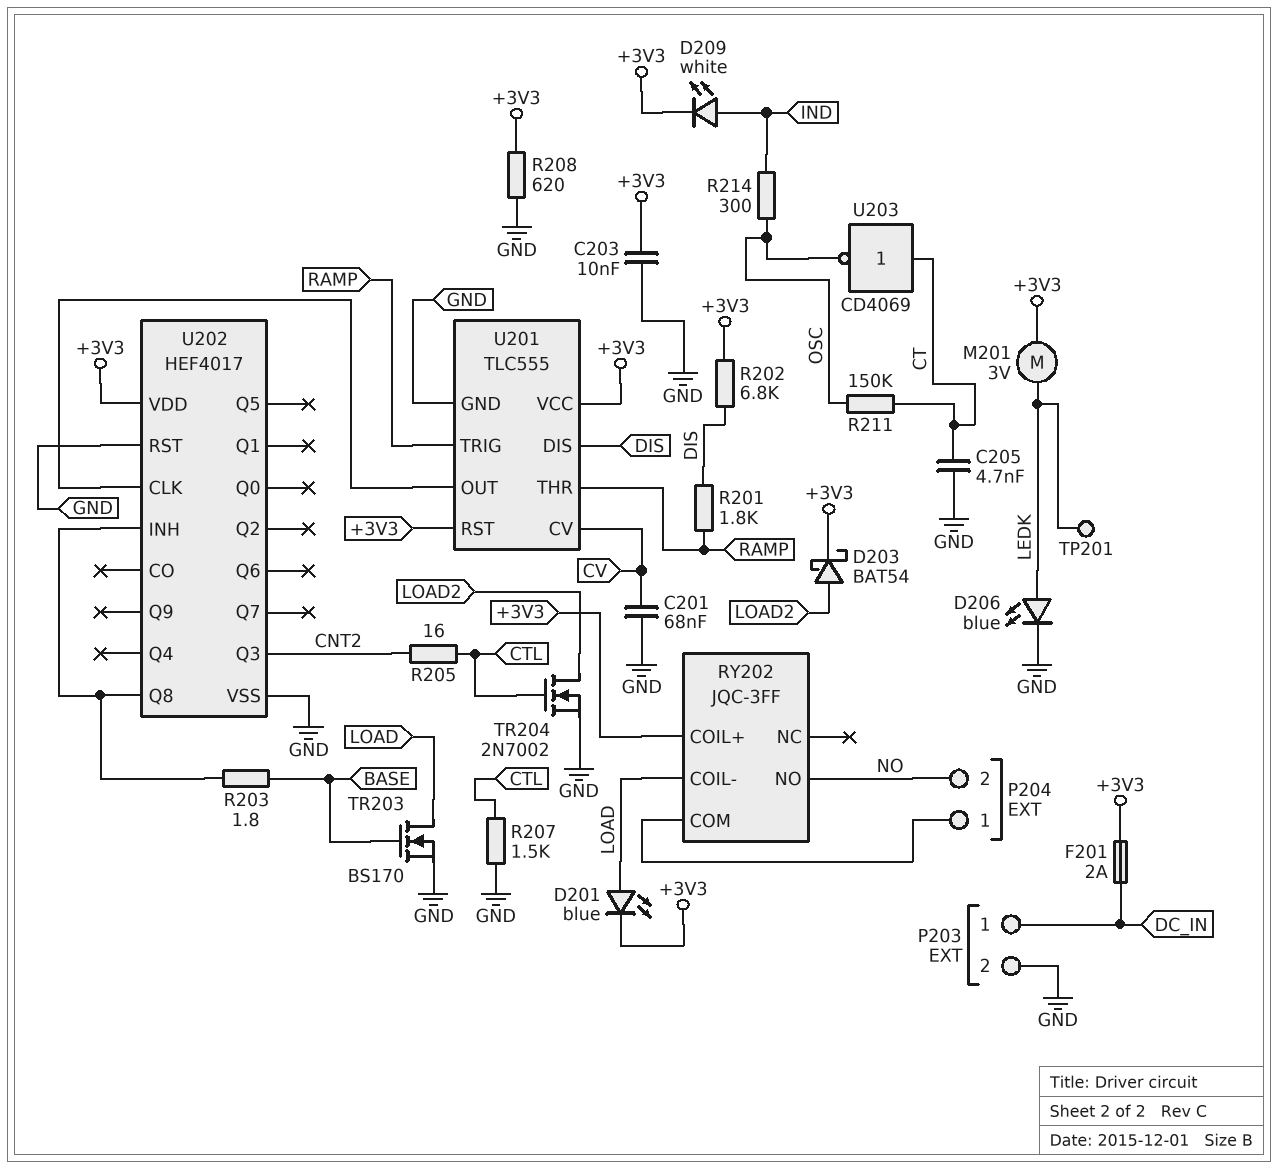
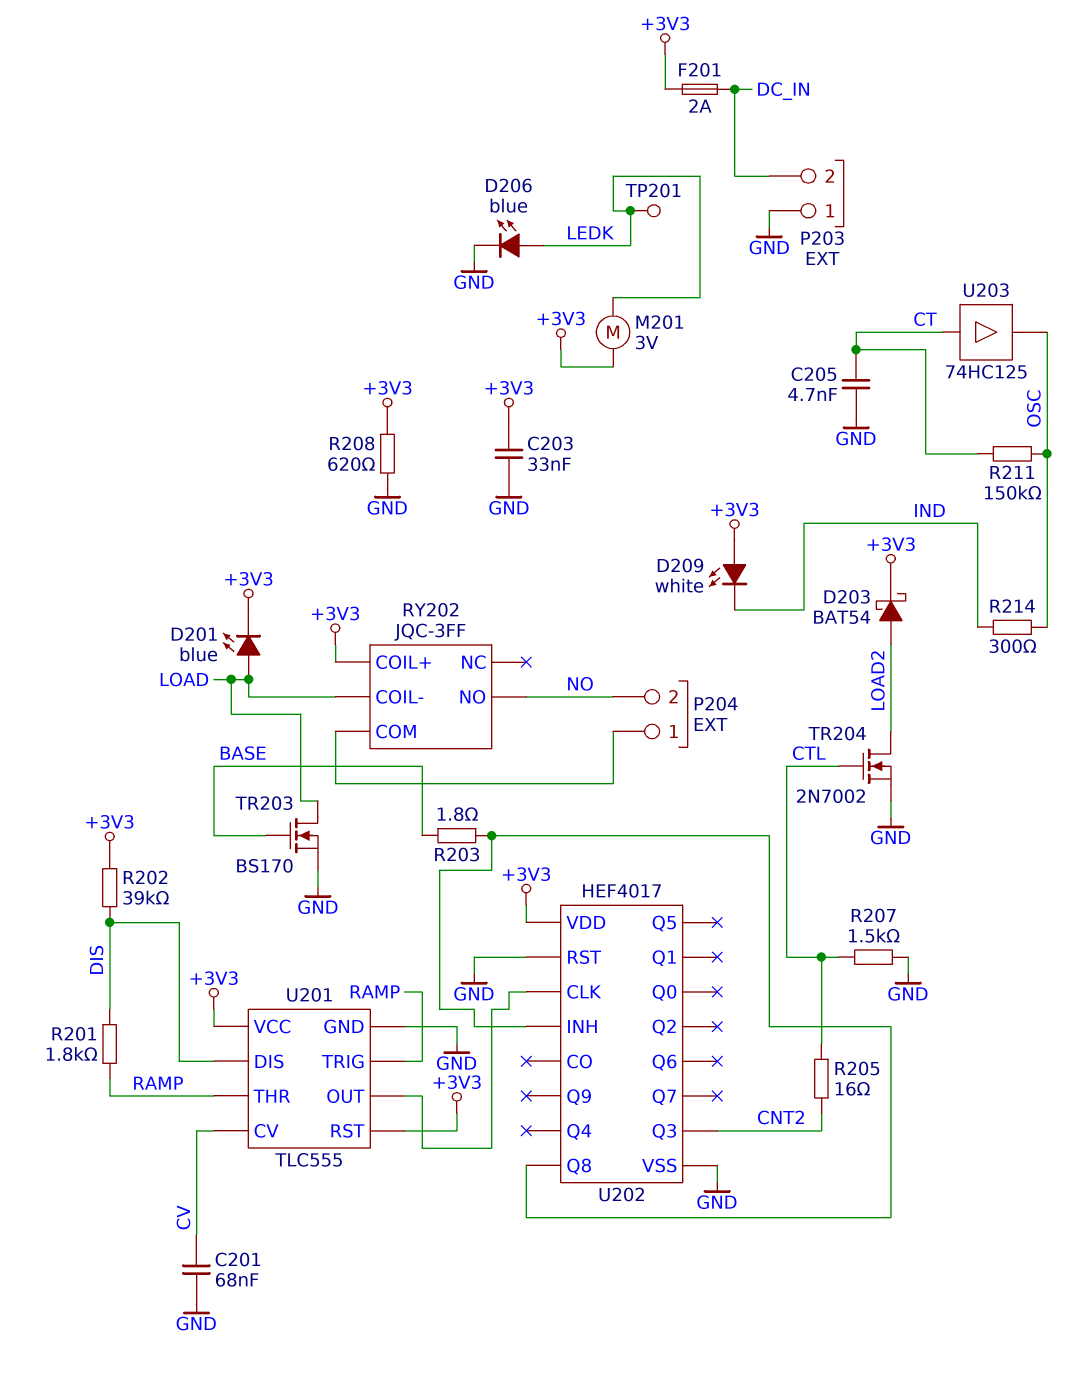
C203: 10nF (+3V3, GND) -> 33nF (+3V3, GND)
D209: LED white (A IND, K +3V3) -> LED white (A +3V3, K IND)
P203 pin 1: DC_IN -> GND
P203 pin 2: GND -> DC_IN
R202: 6.8k (+3V3, DIS) -> 39k (+3V3, DIS)
U203: NOT CD4069 (in CT, out OSC) -> buffer 74HC125 (in CT, out OSC)

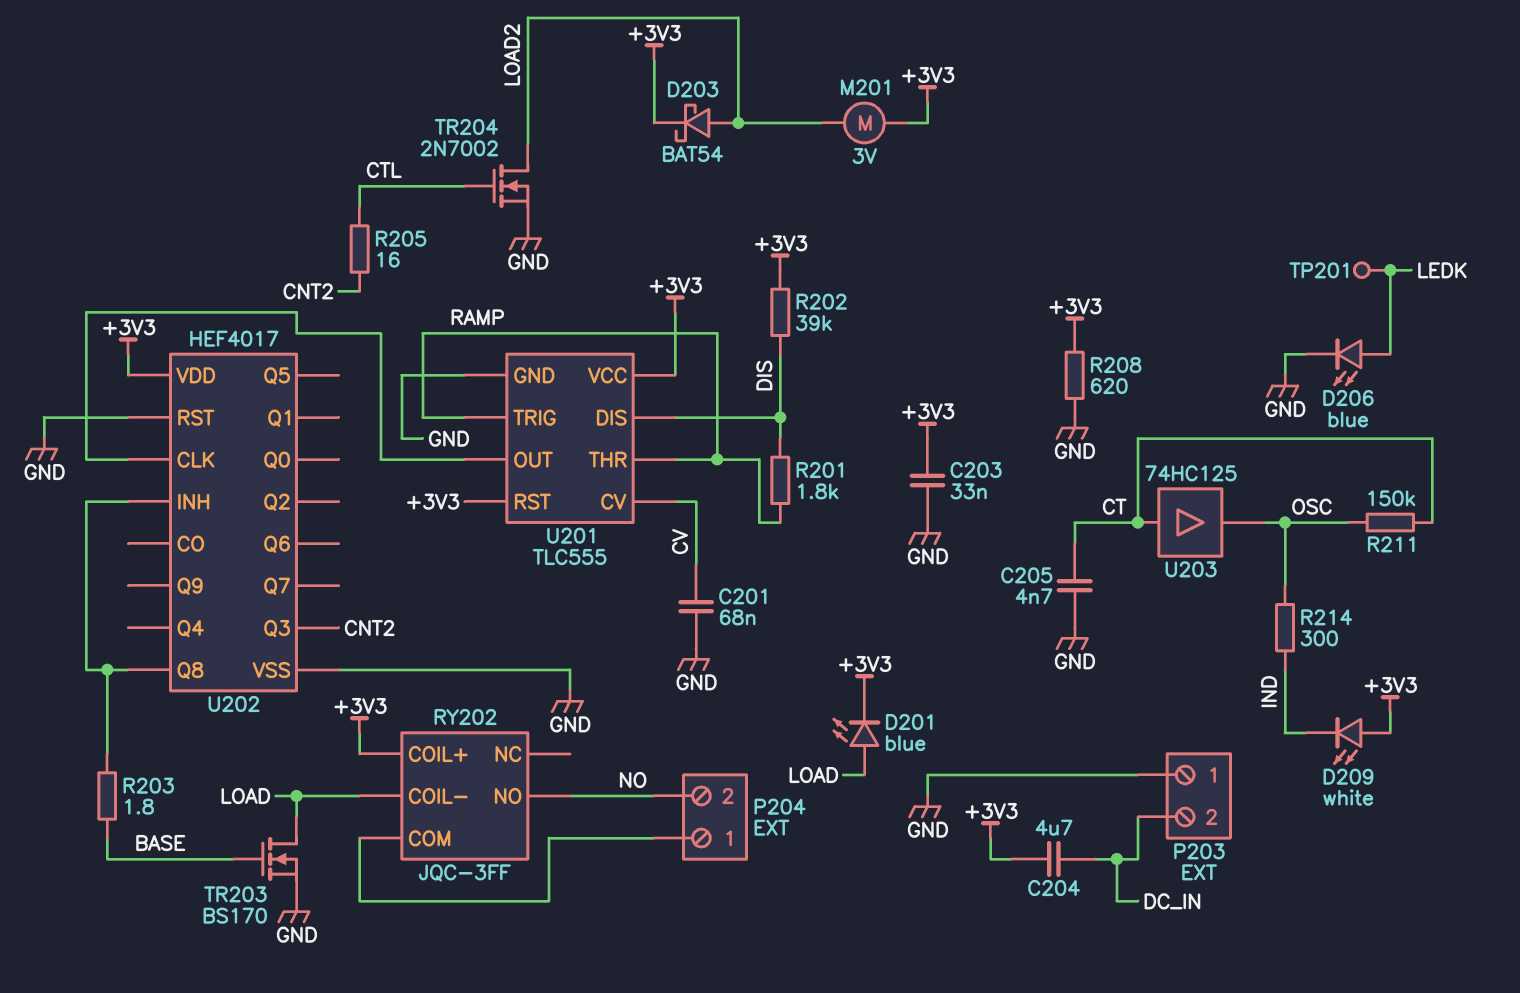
C204: none -> 4.7uF (+3V3, DC_IN)
F201: 2A (+3V3, DC_IN) -> none
M201: motor 3V (+3V3, LEDK) -> motor 3V (+3V3, LOAD2)
R207: 1.5k (CTL, GND) -> none

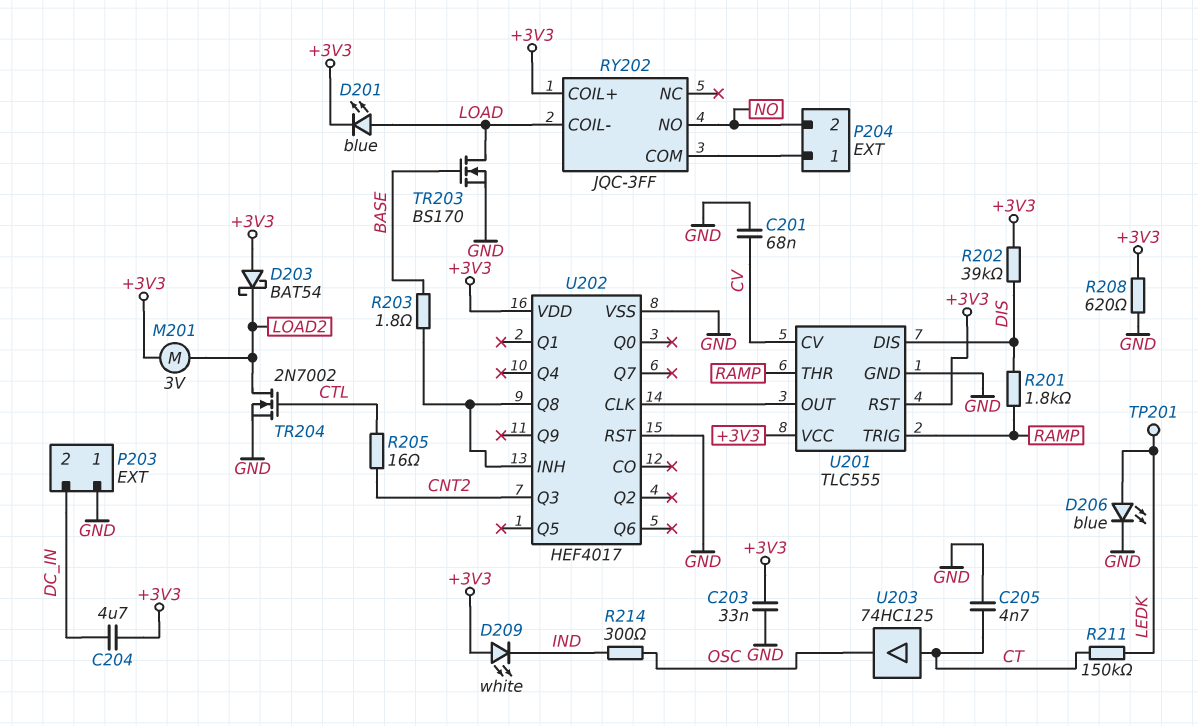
D203: schottky BAT54 (A LOAD2, K +3V3) -> schottky BAT54 (A +3V3, K LOAD2)
R211: 150k (CT, OSC) -> 150k (CT, LEDK)

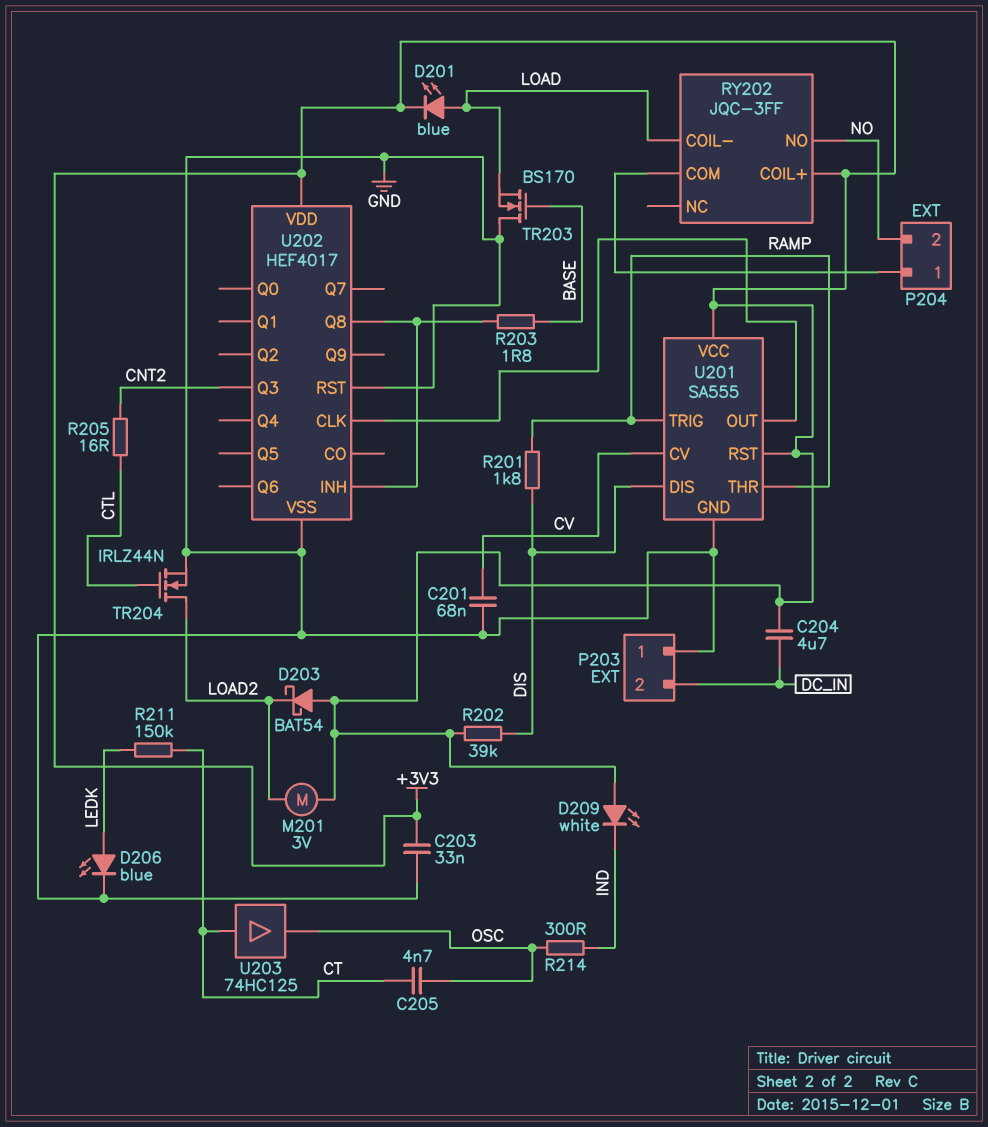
C205: 4.7nF (CT, GND) -> 4.7nF (CT, OSC)
R208: 620 (+3V3, GND) -> none
TP201: test point (LEDK) -> none
TR203: NMOS BS170 (G BASE, D LOAD, S GND) -> NMOS BS170 (G BASE, D GND, S LOAD)
TR204: NMOS 2N7002 (G CTL, D LOAD2, S GND) -> NMOS IRLZ44N (G CTL, D LOAD2, S GND)
U201: TLC555 -> SA555

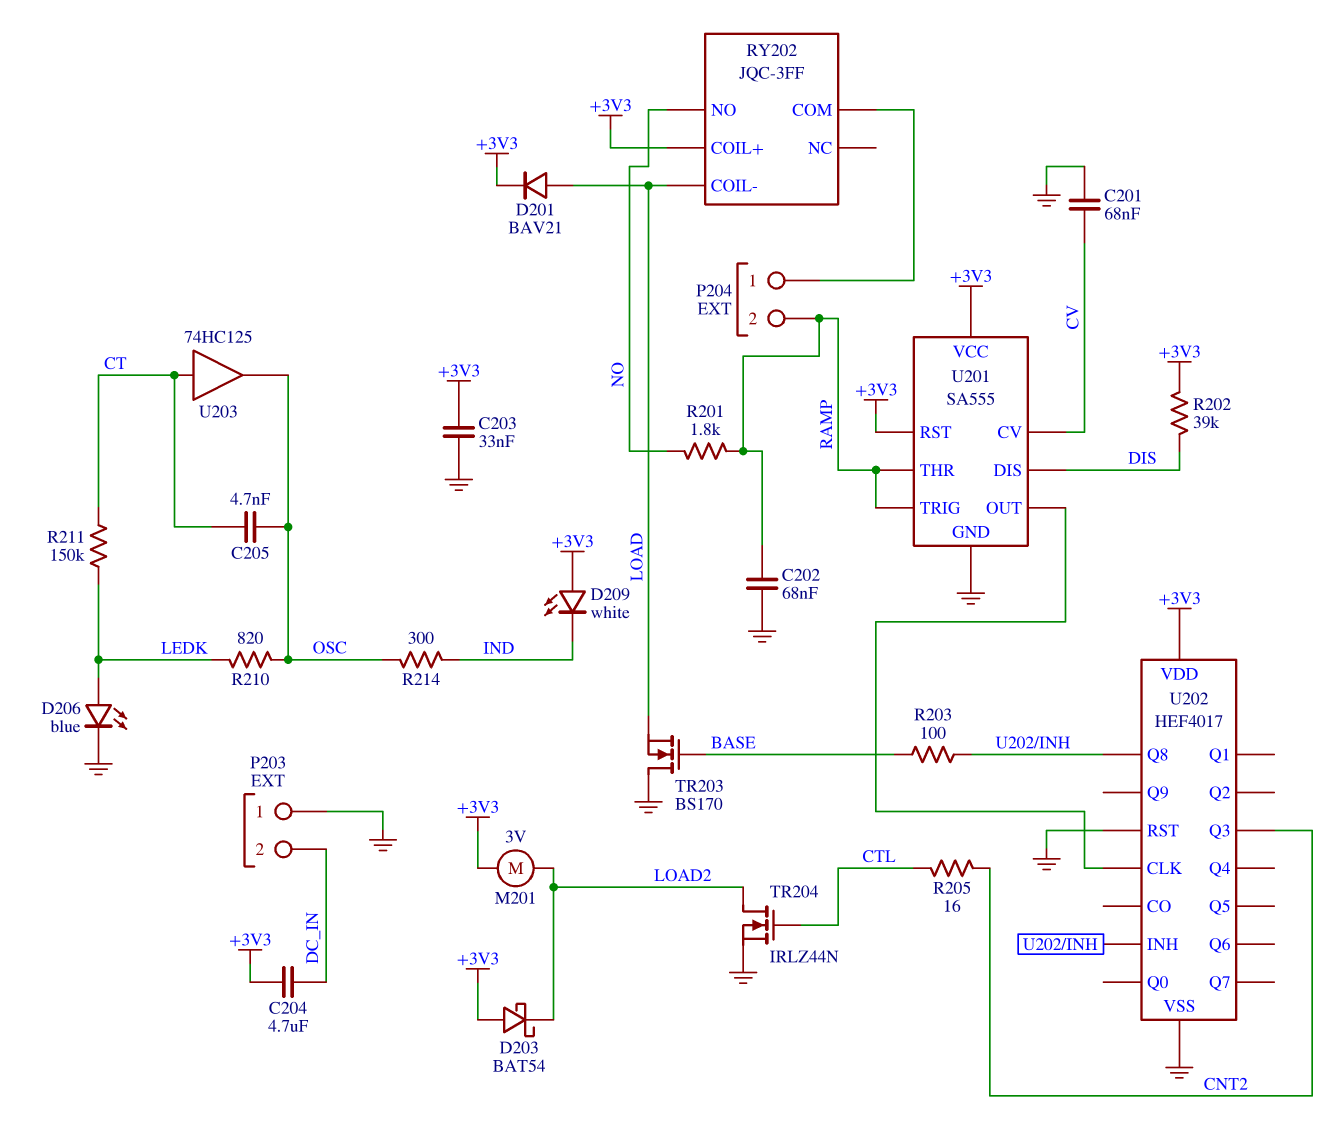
C202: none -> 68nF (GND, RAMP)
D201: LED blue (A LOAD, K +3V3) -> diode BAV21 (A LOAD, K +3V3)
P204 pin 2: NO -> RAMP
R201: 1.8k (DIS, RAMP) -> 1.8k (NO, RAMP)
R203: 1.8 (BASE, U202/INH) -> 100 (BASE, U202/INH)
R210: none -> 820 (LEDK, OSC)

